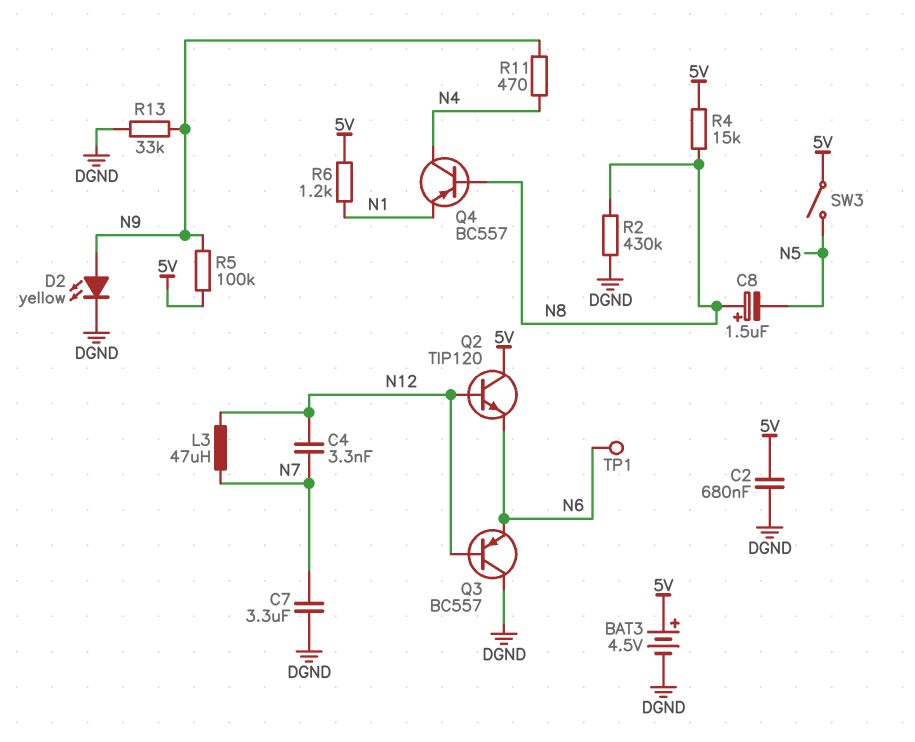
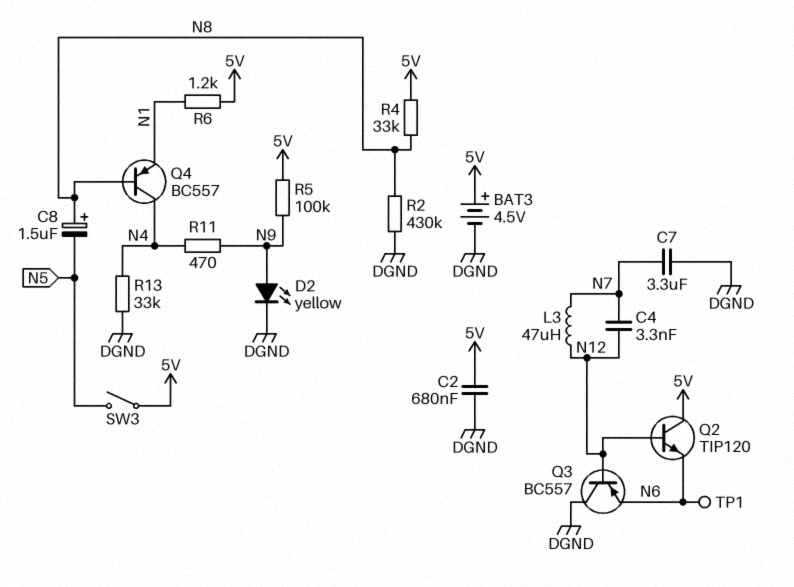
R4: 15k (5V, N8) -> 33k (5V, N8)
R13: 33k (DGND, N9) -> 33k (DGND, N4)

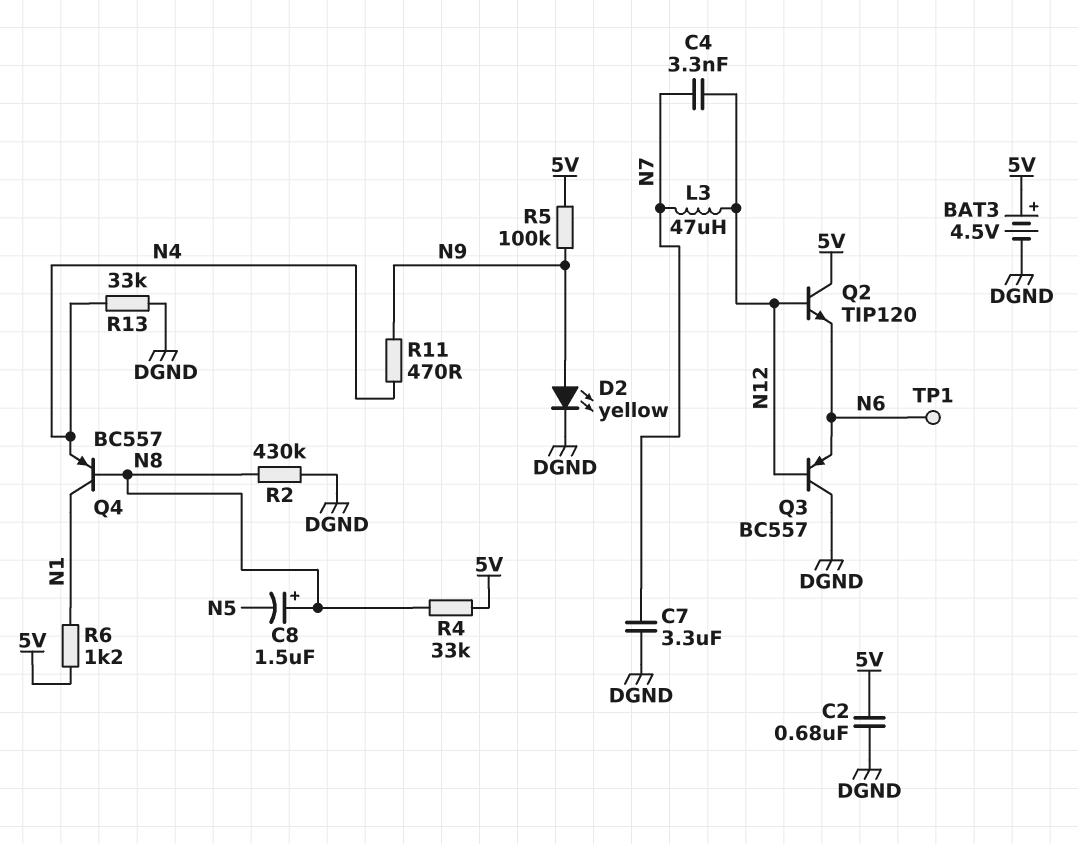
Q4: PNP BC557 (B N8, C N4, E N1) -> PNP BC557 (B N8, C N1, E N4)
SW3: switch (5V, N5) -> none

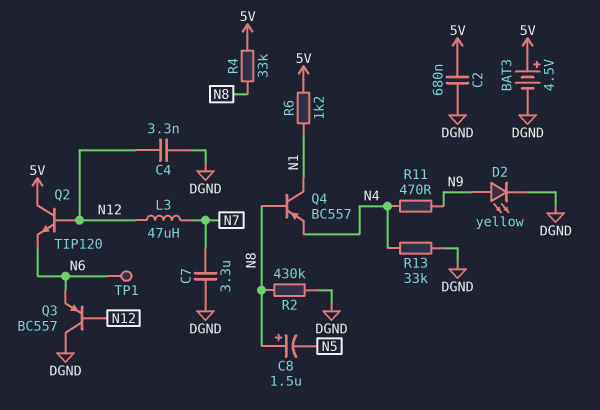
C4: 3.3nF (N7, N12) -> 3.3nF (DGND, N12)
R5: 100k (5V, N9) -> none

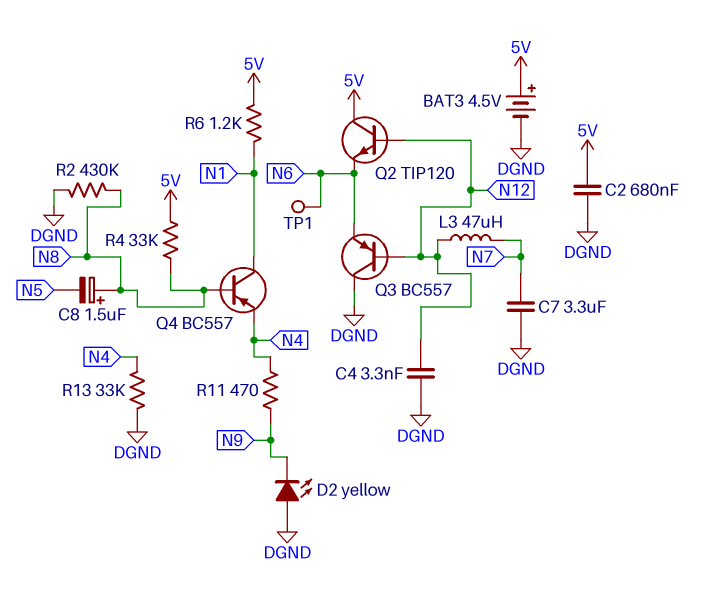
D2: LED yellow (A N9, K DGND) -> LED yellow (A DGND, K N9)

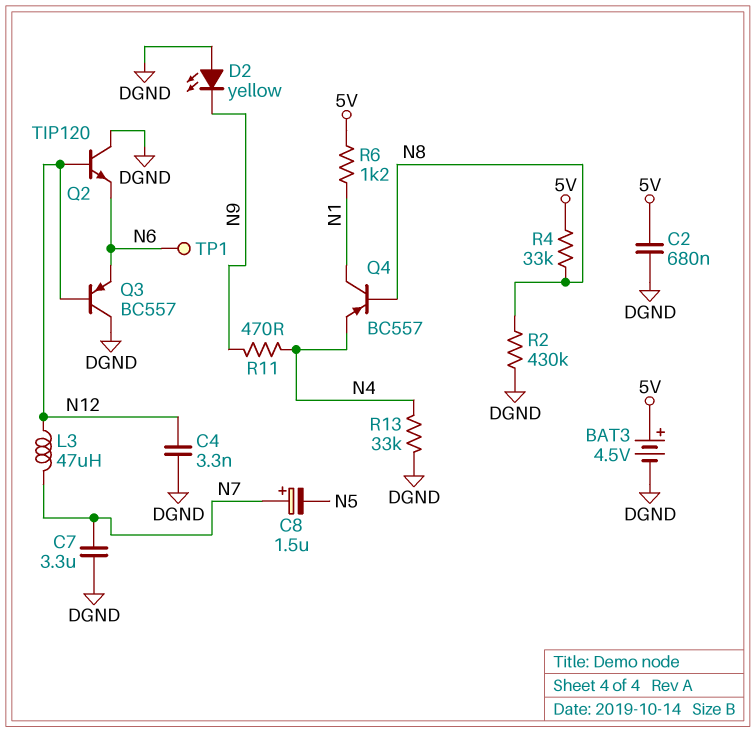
C8: 1.5uF (plus N8, minus N5) -> 1.5uF (plus N7, minus N5)
Q2: NPN TIP120 (B N12, C 5V, E N6) -> NPN TIP120 (B N12, C DGND, E N6)

